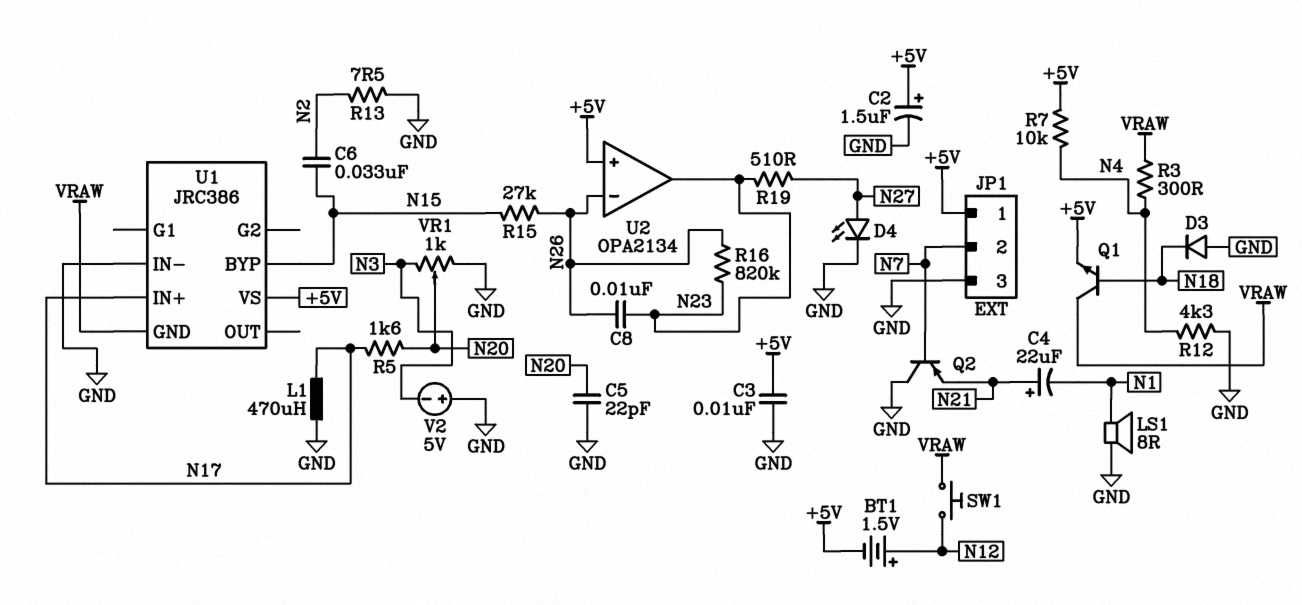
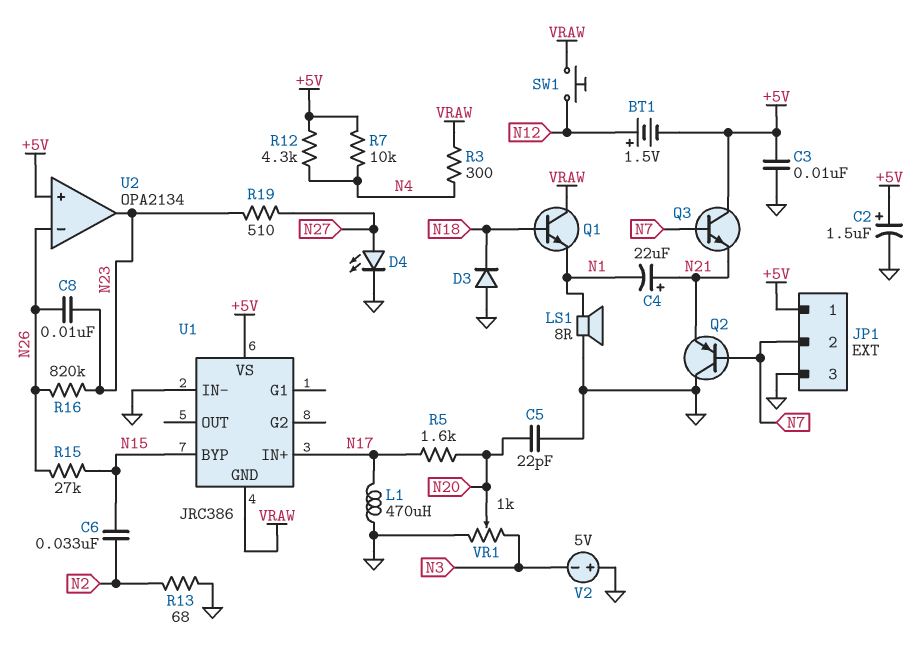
Q1: NPN (B N18, C VRAW, E +5V) -> NPN (B N18, C VRAW, E N1)
Q3: none -> NPN (B N7, C +5V, E N21)
R12: 4.3k (GND, N4) -> 4.3k (+5V, N4)
R13: 7.5 (GND, N2) -> 68 (GND, N2)

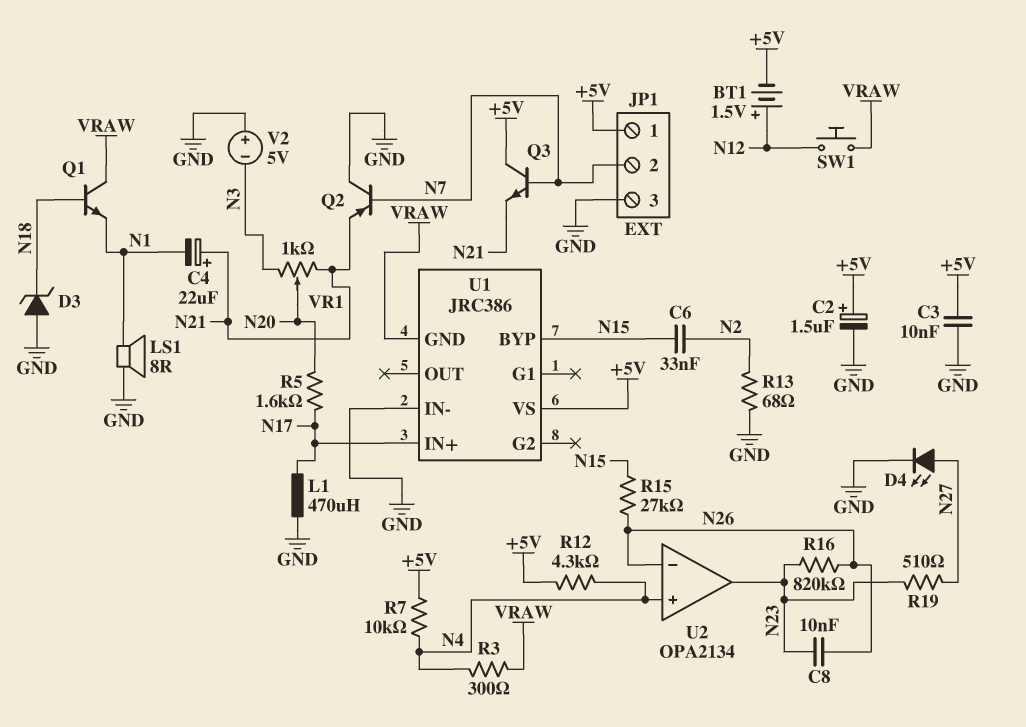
C5: 22pF (GND, N20) -> none
D3: diode (A GND, K N18) -> zener (A GND, K N18)
U2 pin in+: +5V -> N4
VR1: 1k (GND, N3, wiper N20) -> 1k (N3, N21, wiper N20)

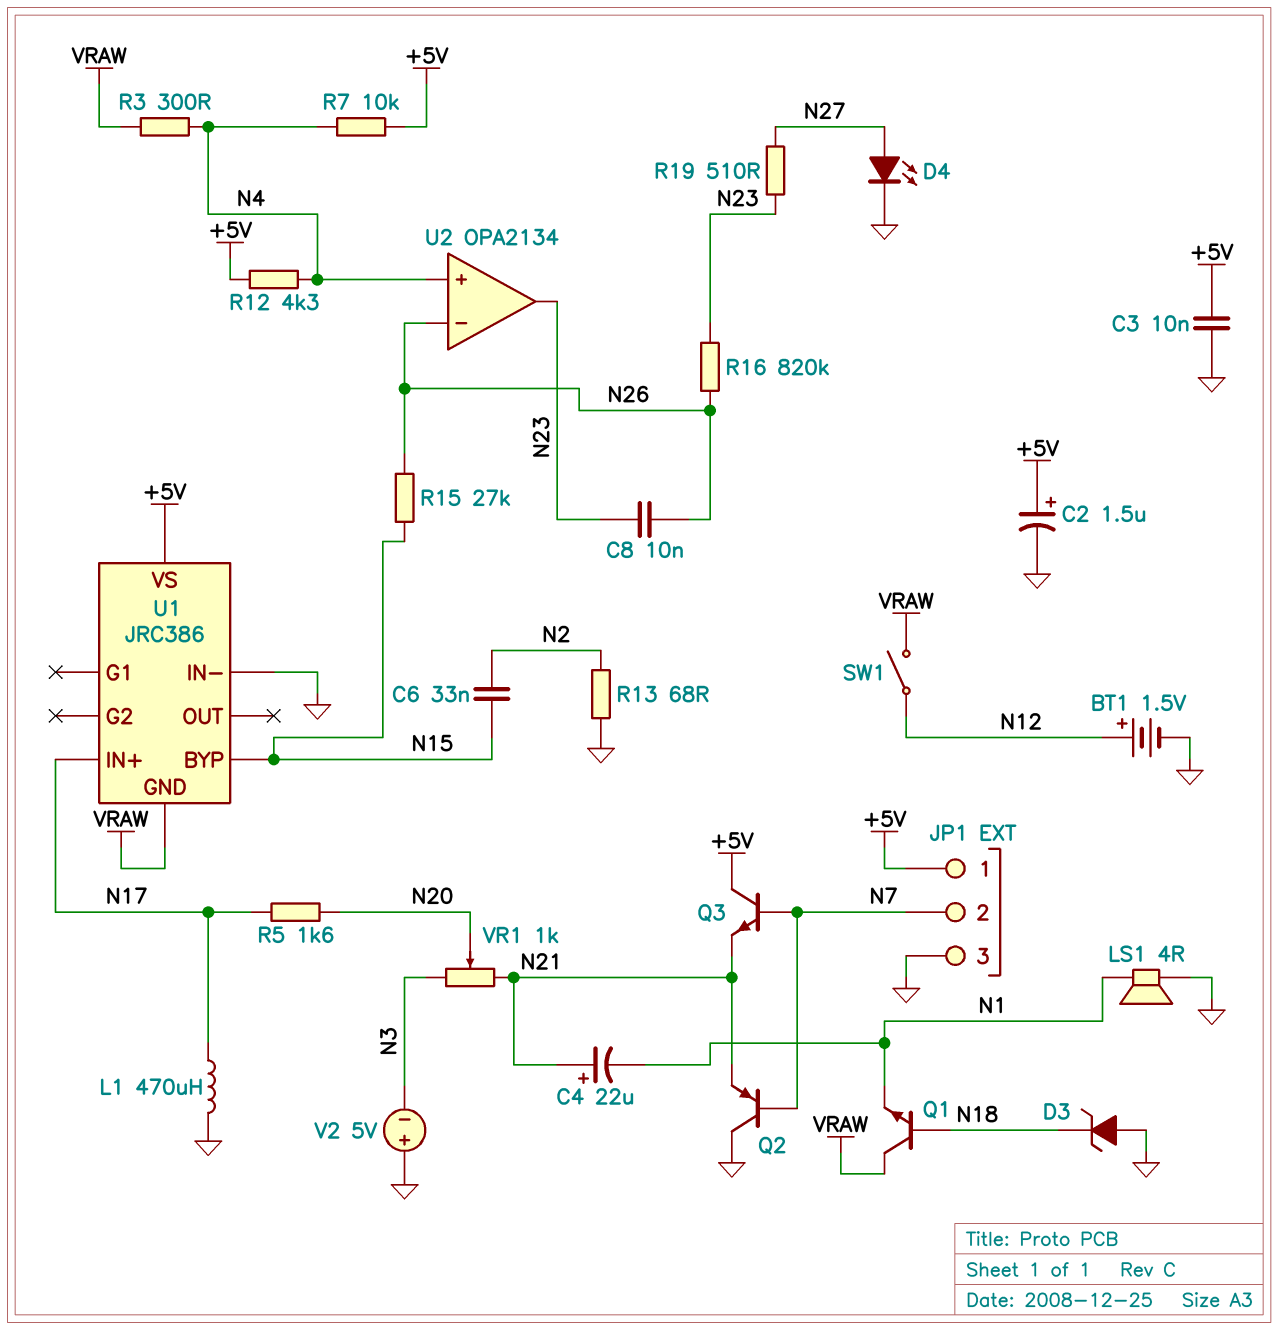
BT1: 1.5V (plus N12, minus +5V) -> 1.5V (plus N12, minus GND)
LS1: speaker 8R (GND, N1) -> speaker 4R (GND, N1)
SW1: button (N12, VRAW) -> switch (N12, VRAW)

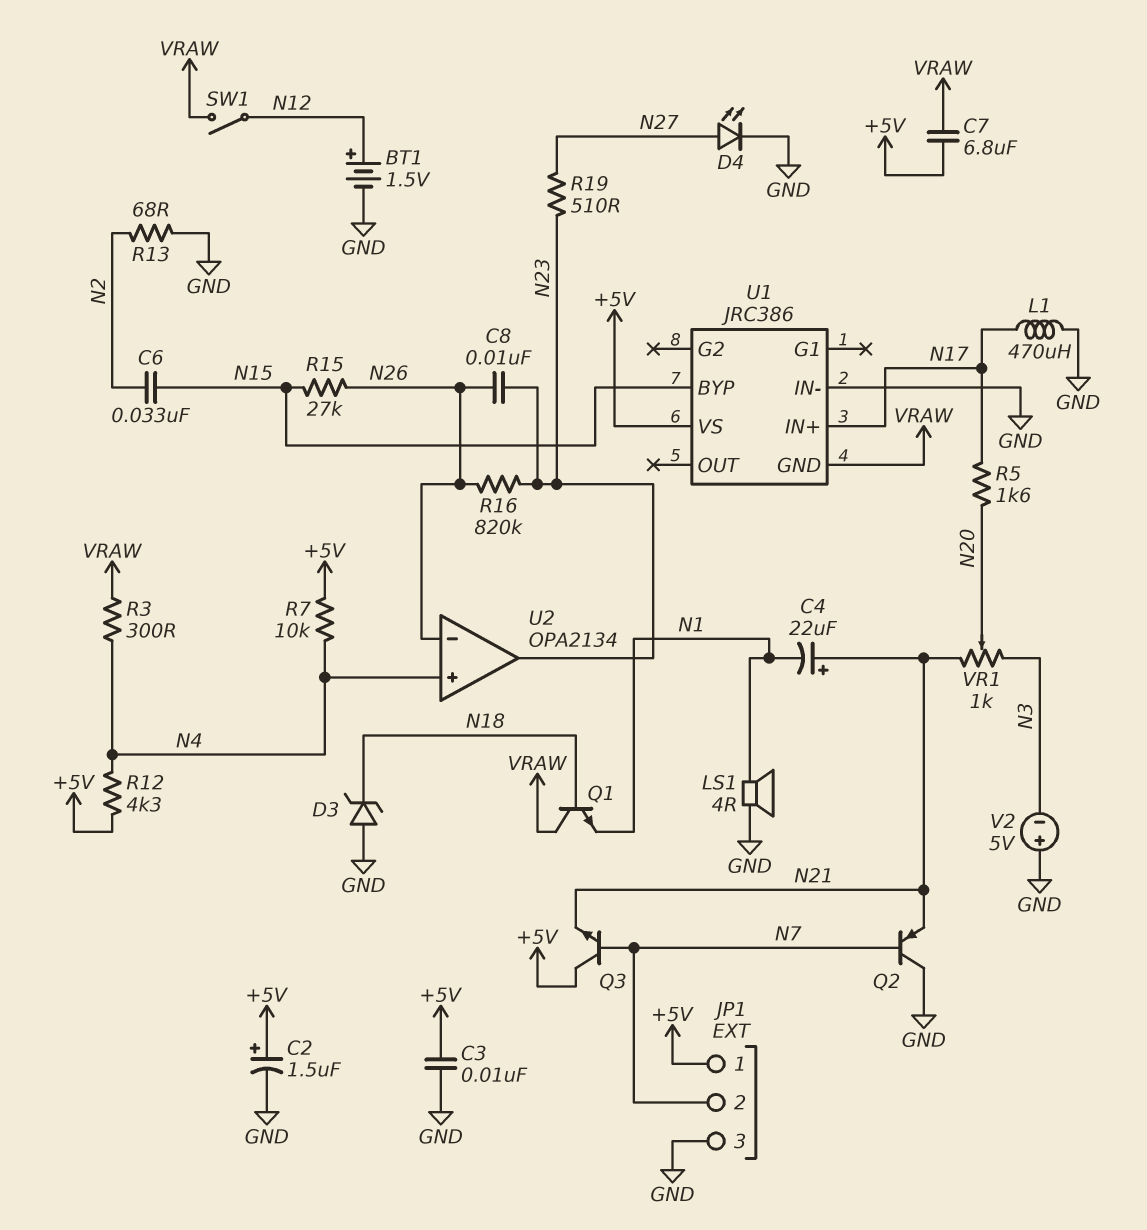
C7: none -> 6.8uF (+5V, VRAW)

